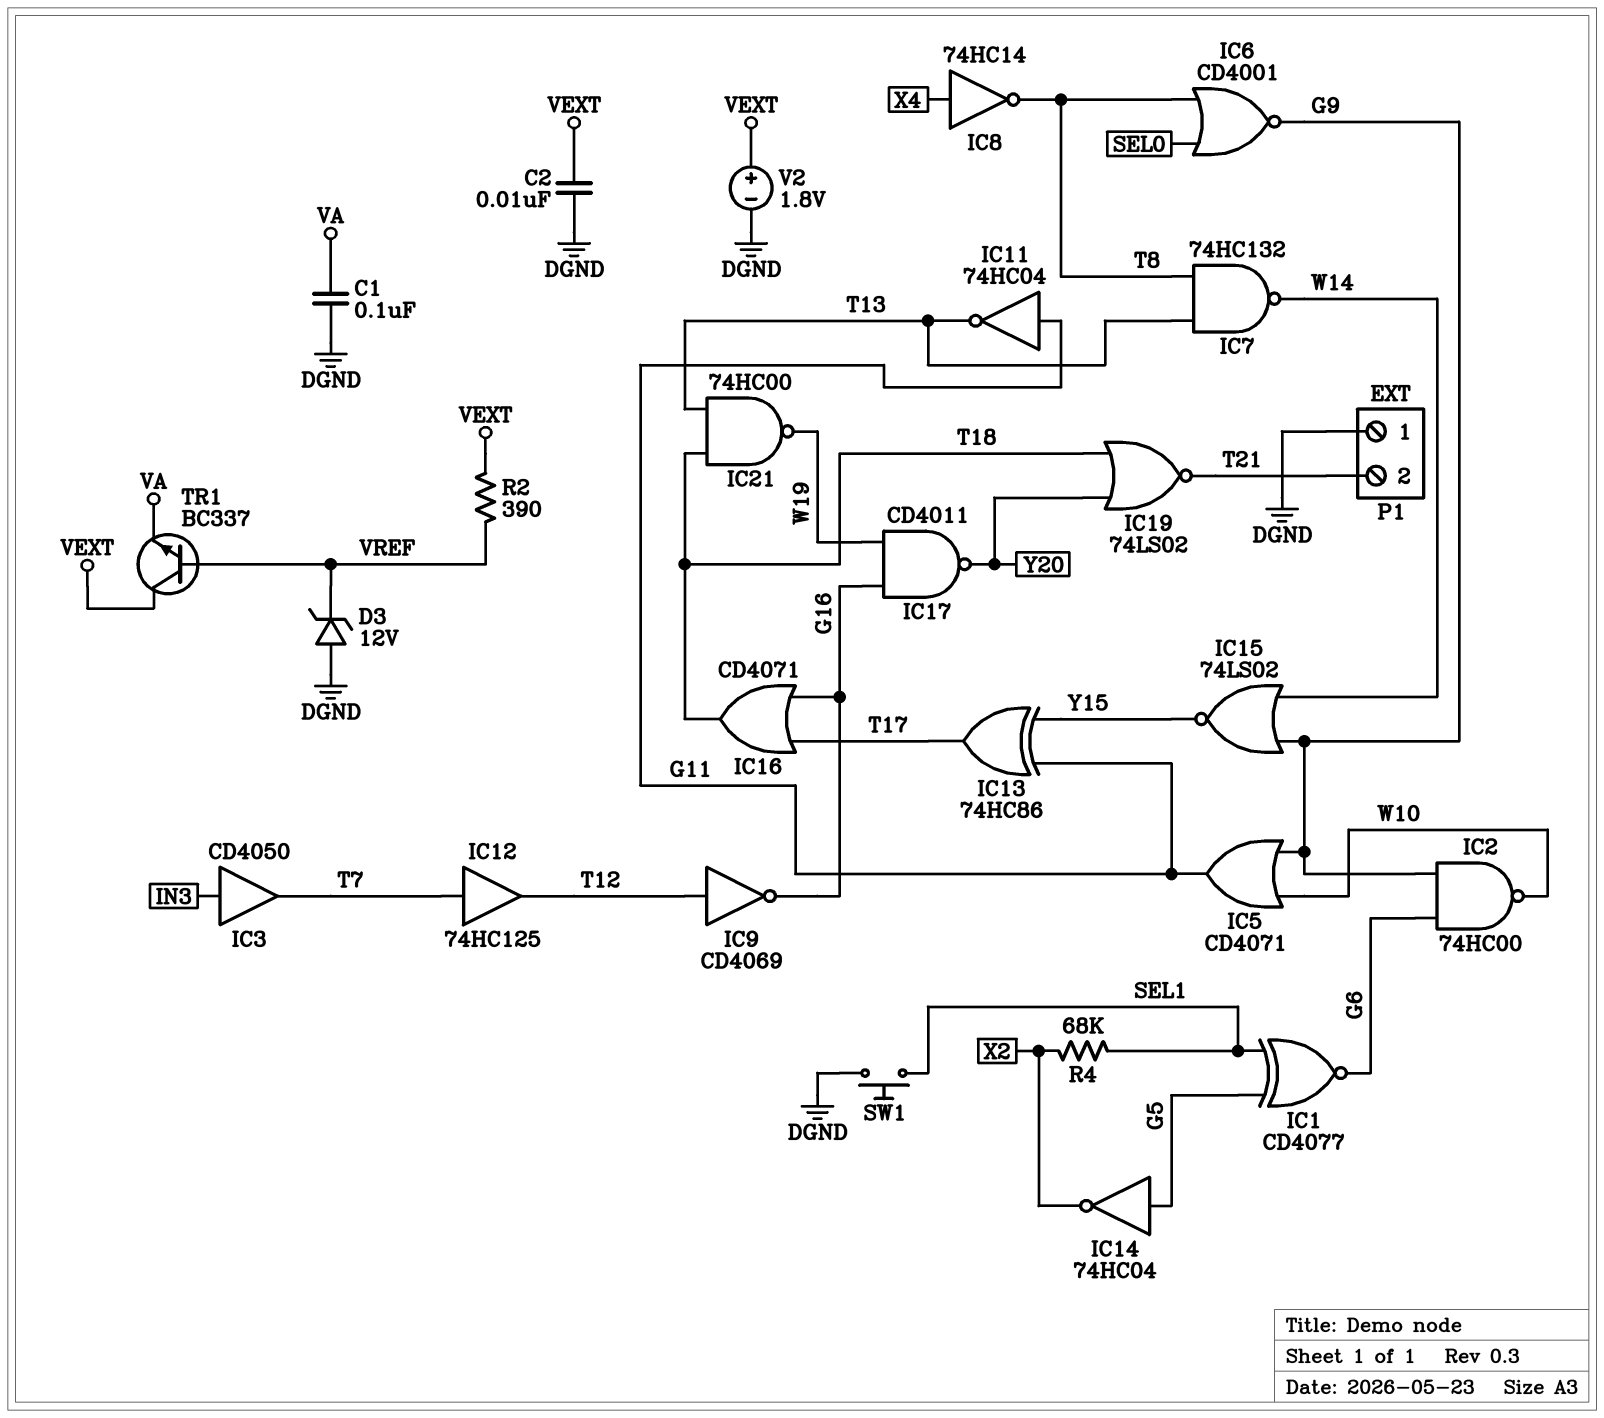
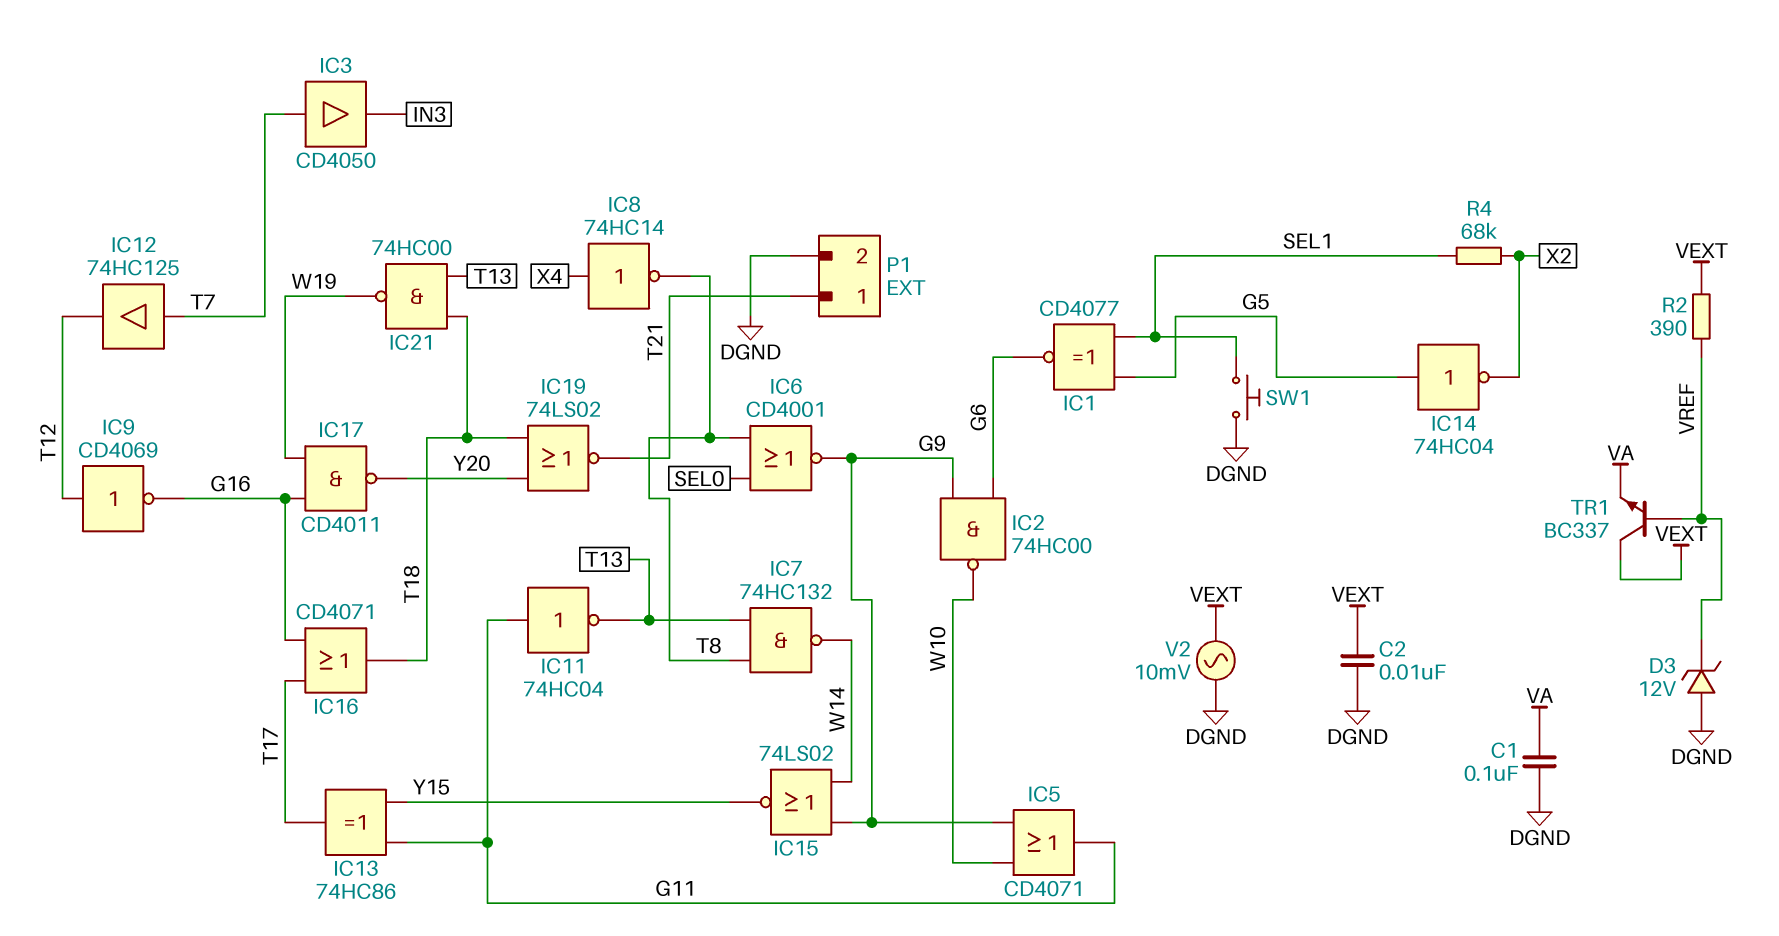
IC3: buffer CD4050 (in IN3, out T7) -> buffer CD4050 (in T7, out IN3)
P1 pin 1: DGND -> T21
P1 pin 2: T21 -> DGND
V2: 1.8V (plus VEXT, minus DGND) -> AC 10mV (DGND, VEXT)

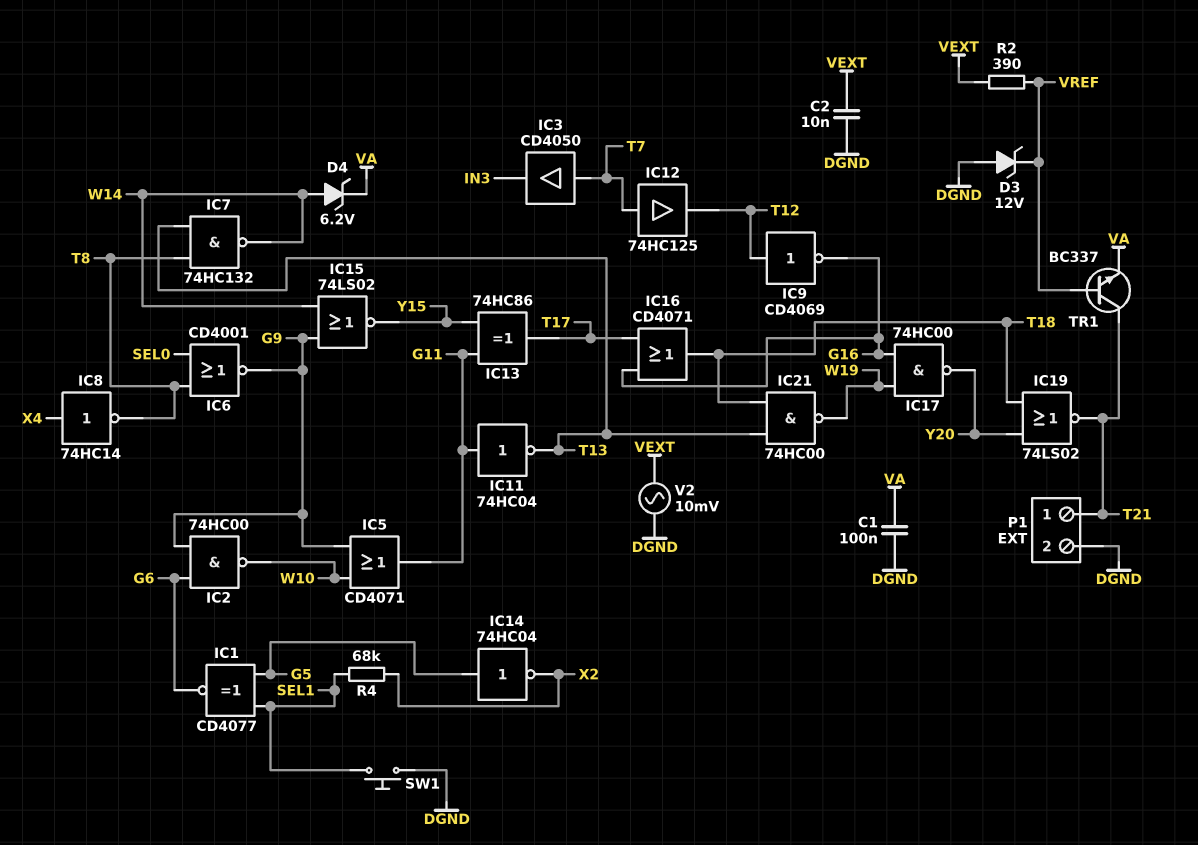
D4: none -> zener 6.2V (A W14, K VA)
IC17: NAND CD4011 (in G16, in W19, out Y20) -> NAND 74HC00 (in G16, in W19, out Y20)
TR1: NPN BC337 (B VREF, C VEXT, E VA) -> NPN BC337 (B VREF, C T21, E VA)

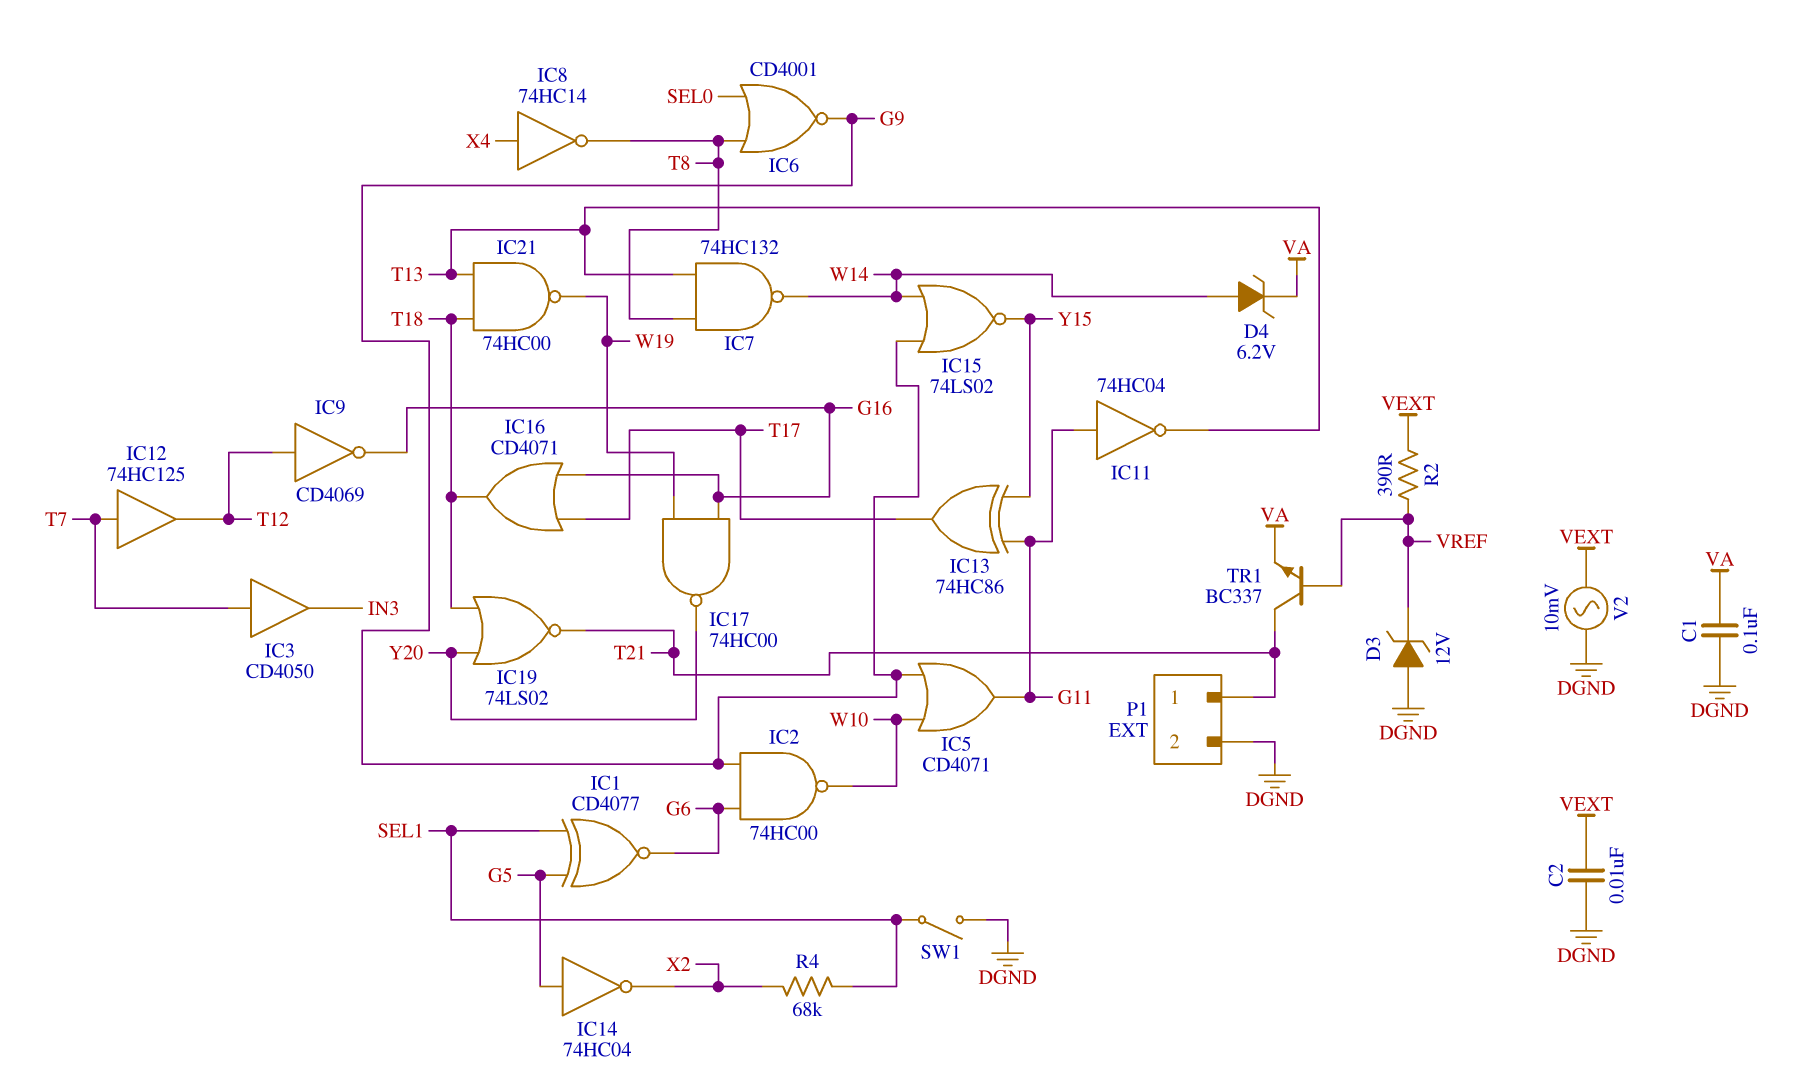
SW1: button (DGND, SEL1) -> switch (DGND, SEL1)

